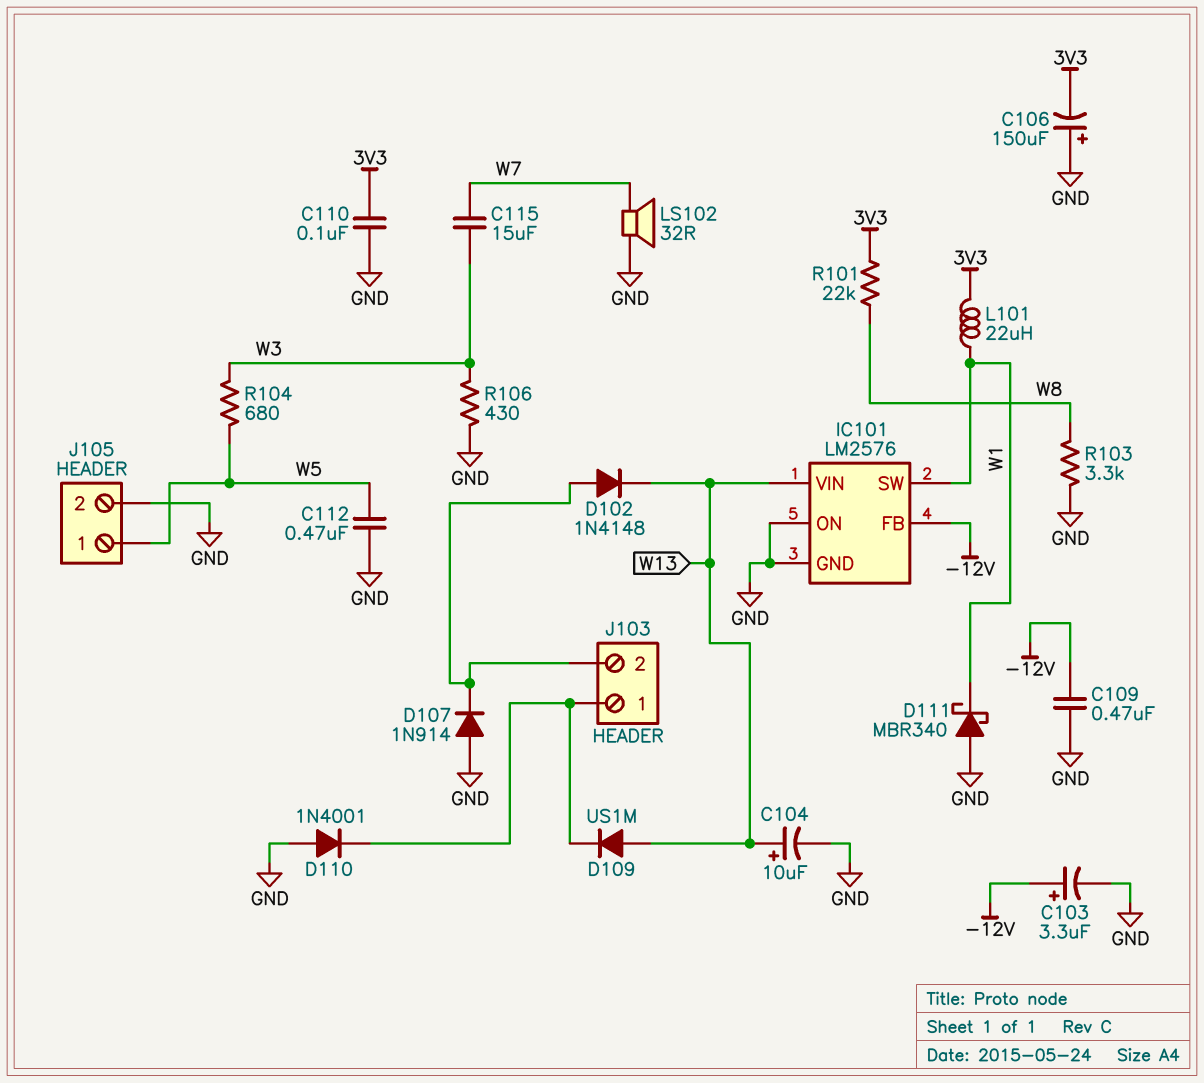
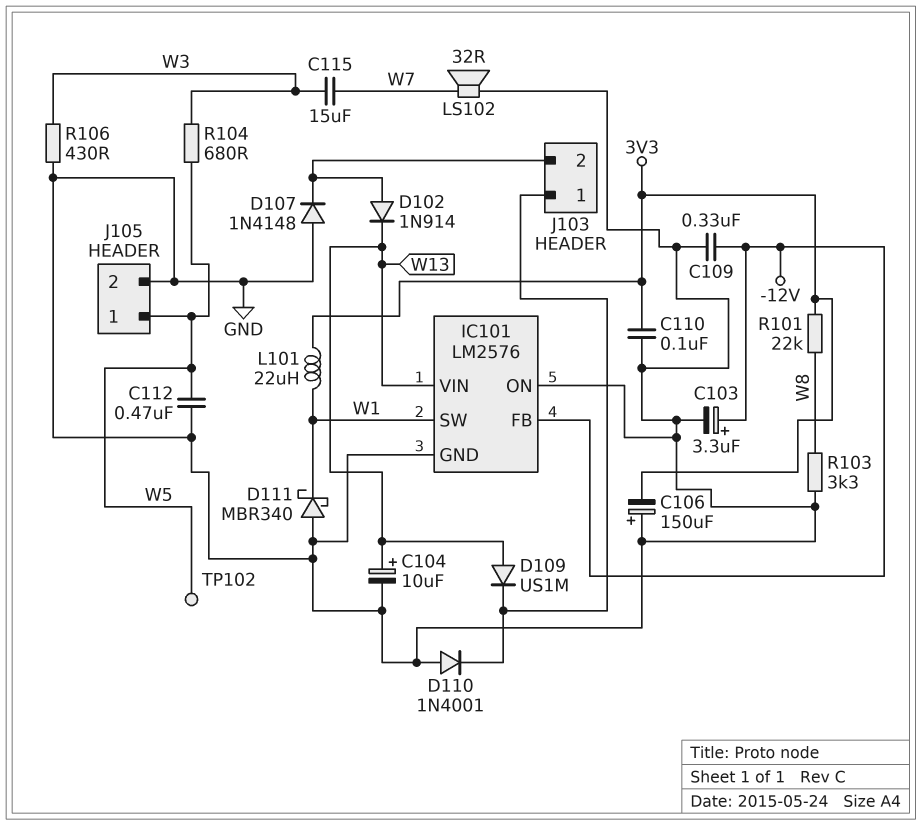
C109: 470nF (-12V, GND) -> 330nF (-12V, GND)
D102: diode 1N4148 (A J103/2, K W13) -> diode 1N914 (A J103/2, K W13)
D107: diode 1N914 (A GND, K J103/2) -> diode 1N4148 (A GND, K J103/2)
TP102: none -> test point (W5)

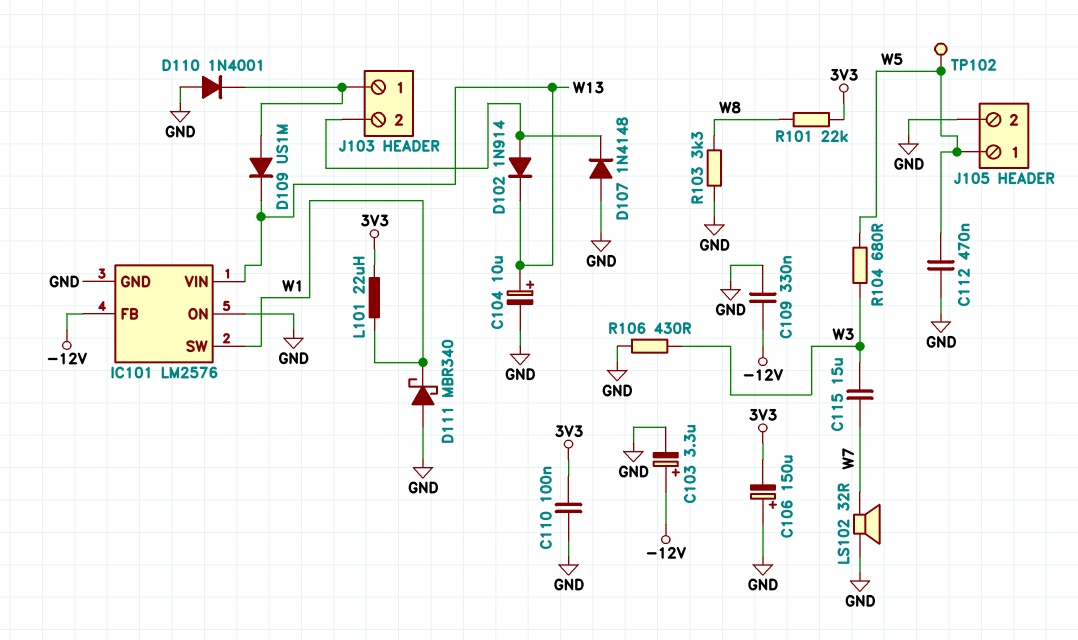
D109: diode US1M (A W13, K J103/1) -> diode US1M (A J103/1, K W13)

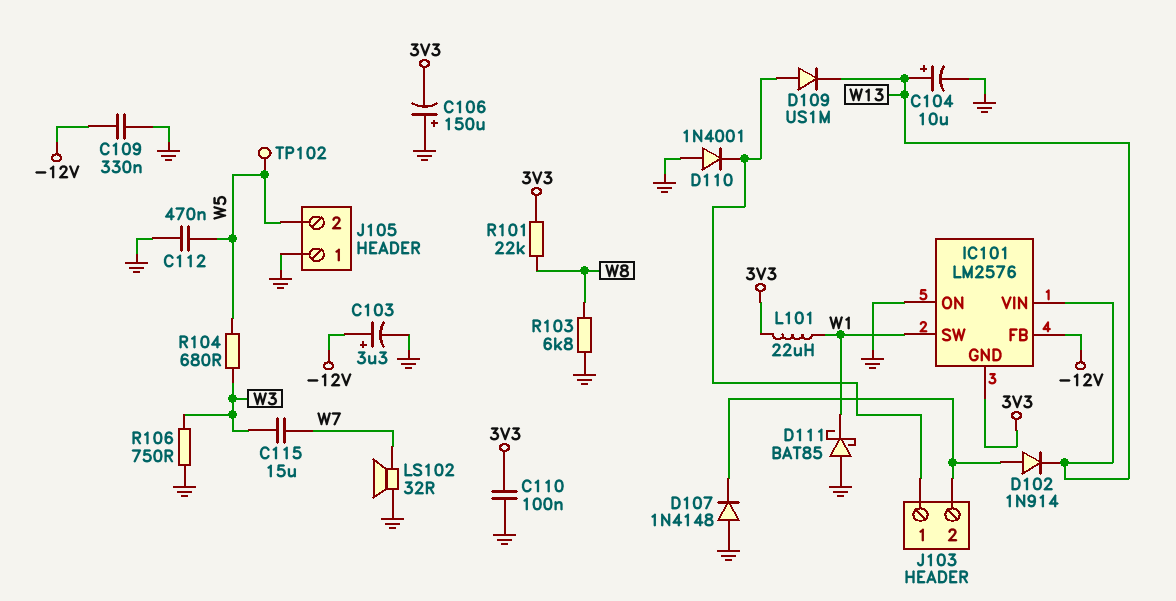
D111: schottky MBR340 (A GND, K W1) -> schottky BAT85 (A GND, K W1)
IC101 pin GND: GND -> 3V3
J105 pin 1: W5 -> GND
J105 pin 2: GND -> W5
R103: 3.3k (GND, W8) -> 6.8k (GND, W8)
R106: 430 (GND, W3) -> 750 (GND, W3)

